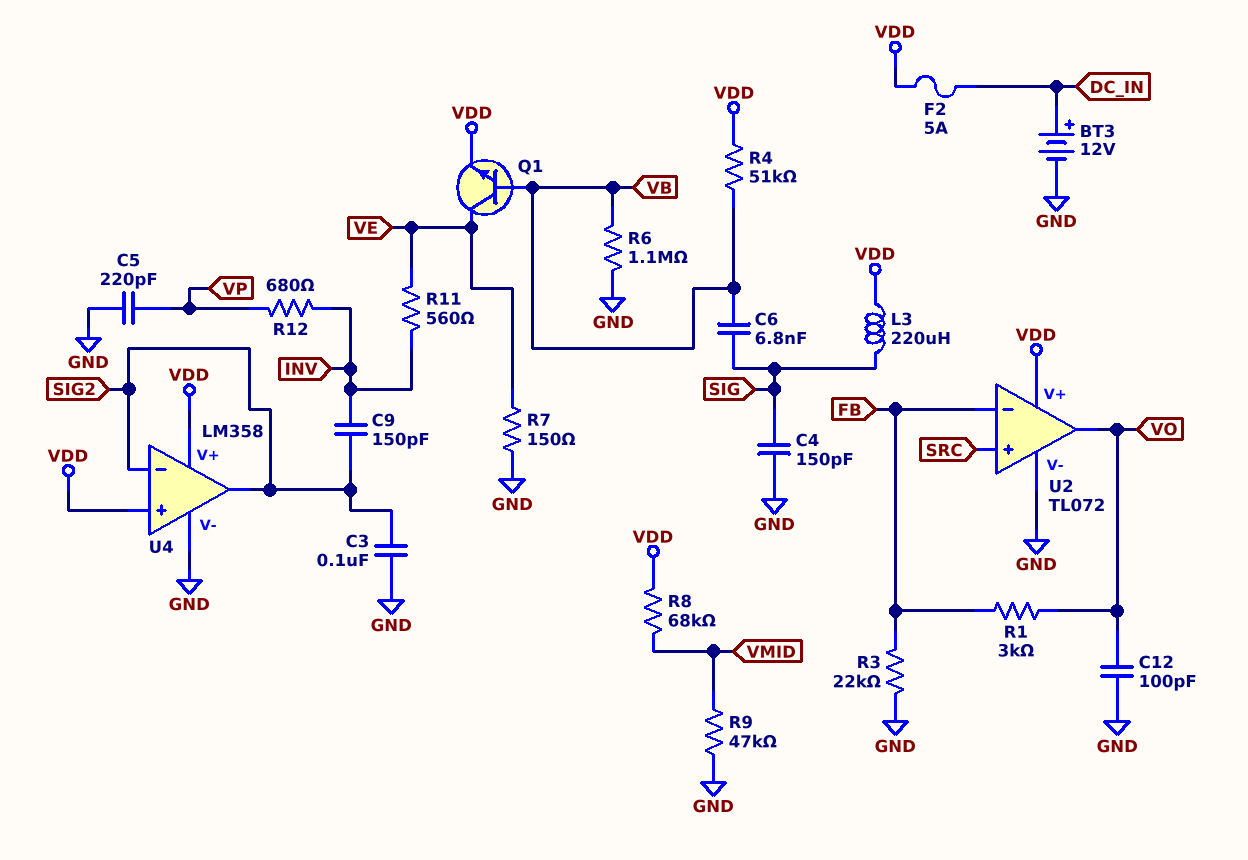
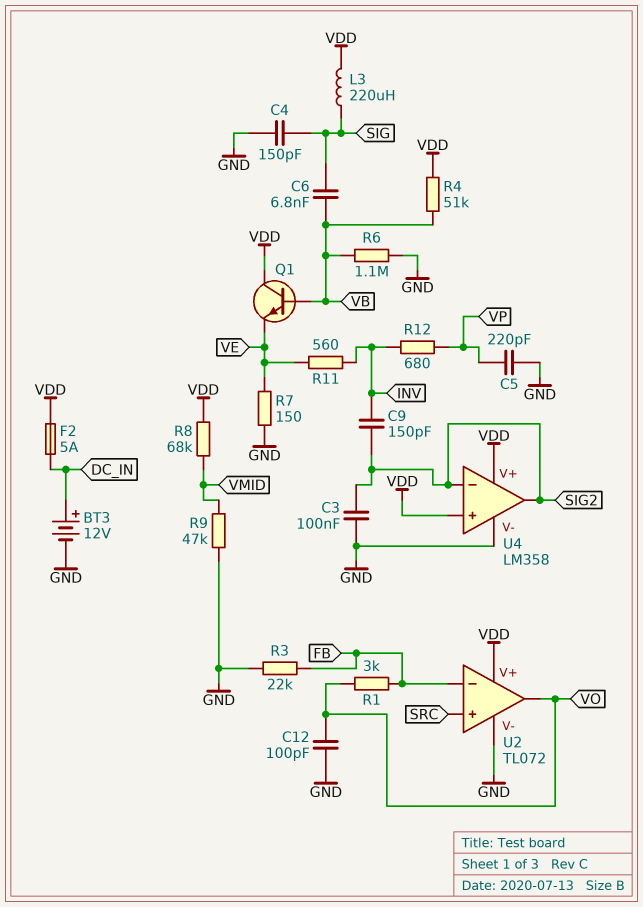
Q1: NPN (B VB, C VE, E VDD) -> NPN (B VB, C VDD, E VE)

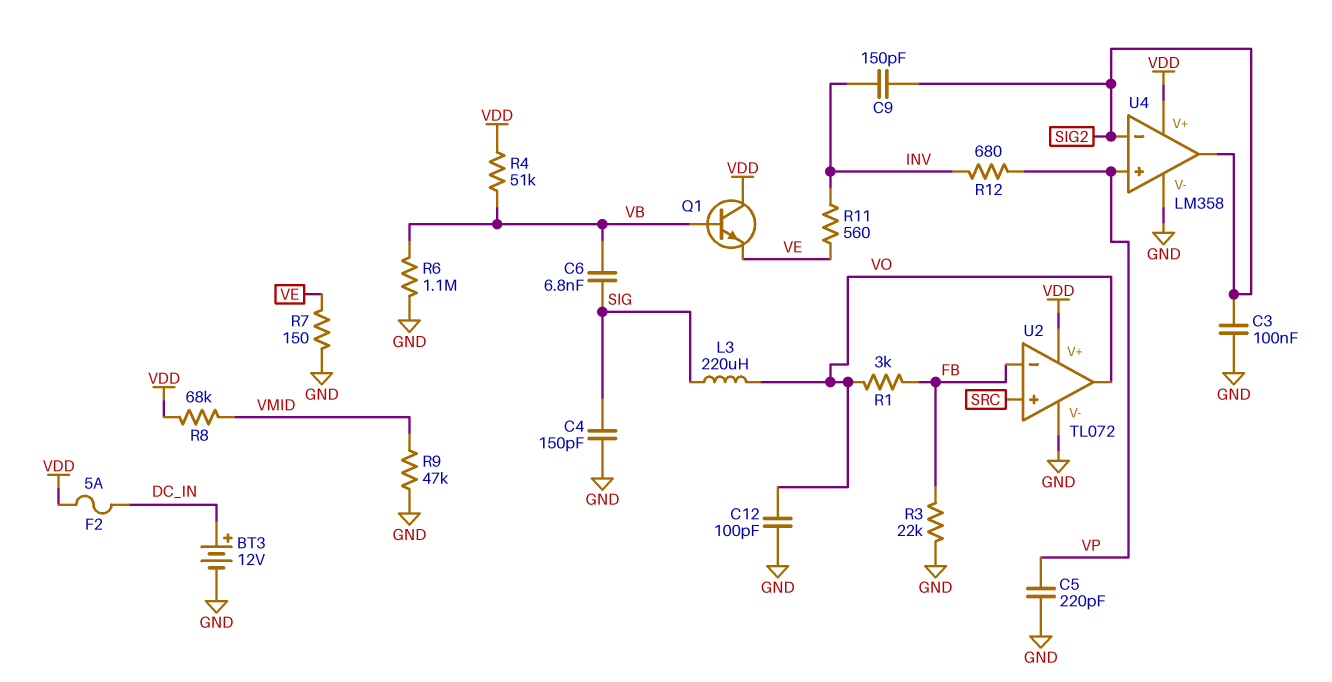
L3: 220uH (SIG, VDD) -> 220uH (SIG, VO)
U4 pin in+: VDD -> VP

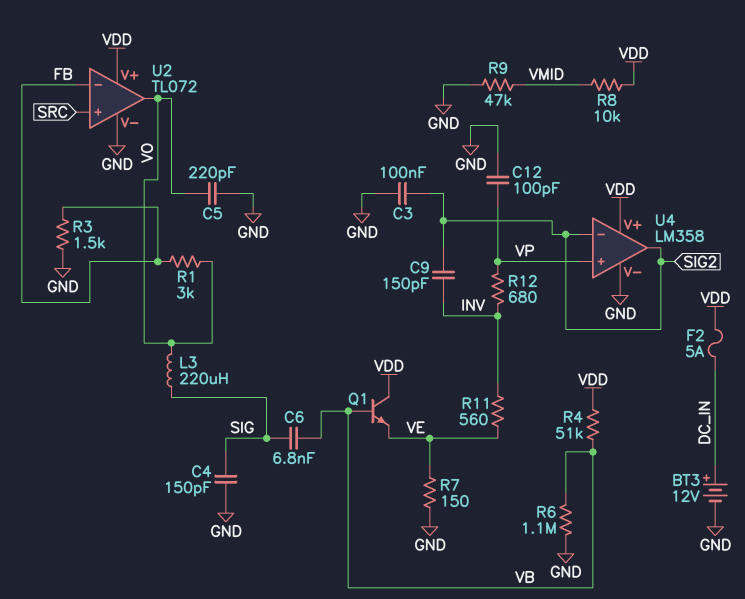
C5: 220pF (GND, VP) -> 220pF (GND, VO)
C12: 100pF (GND, VO) -> 100pF (GND, VP)
R3: 22k (FB, GND) -> 1.5k (FB, GND)
R8: 68k (VDD, VMID) -> 10k (VDD, VMID)

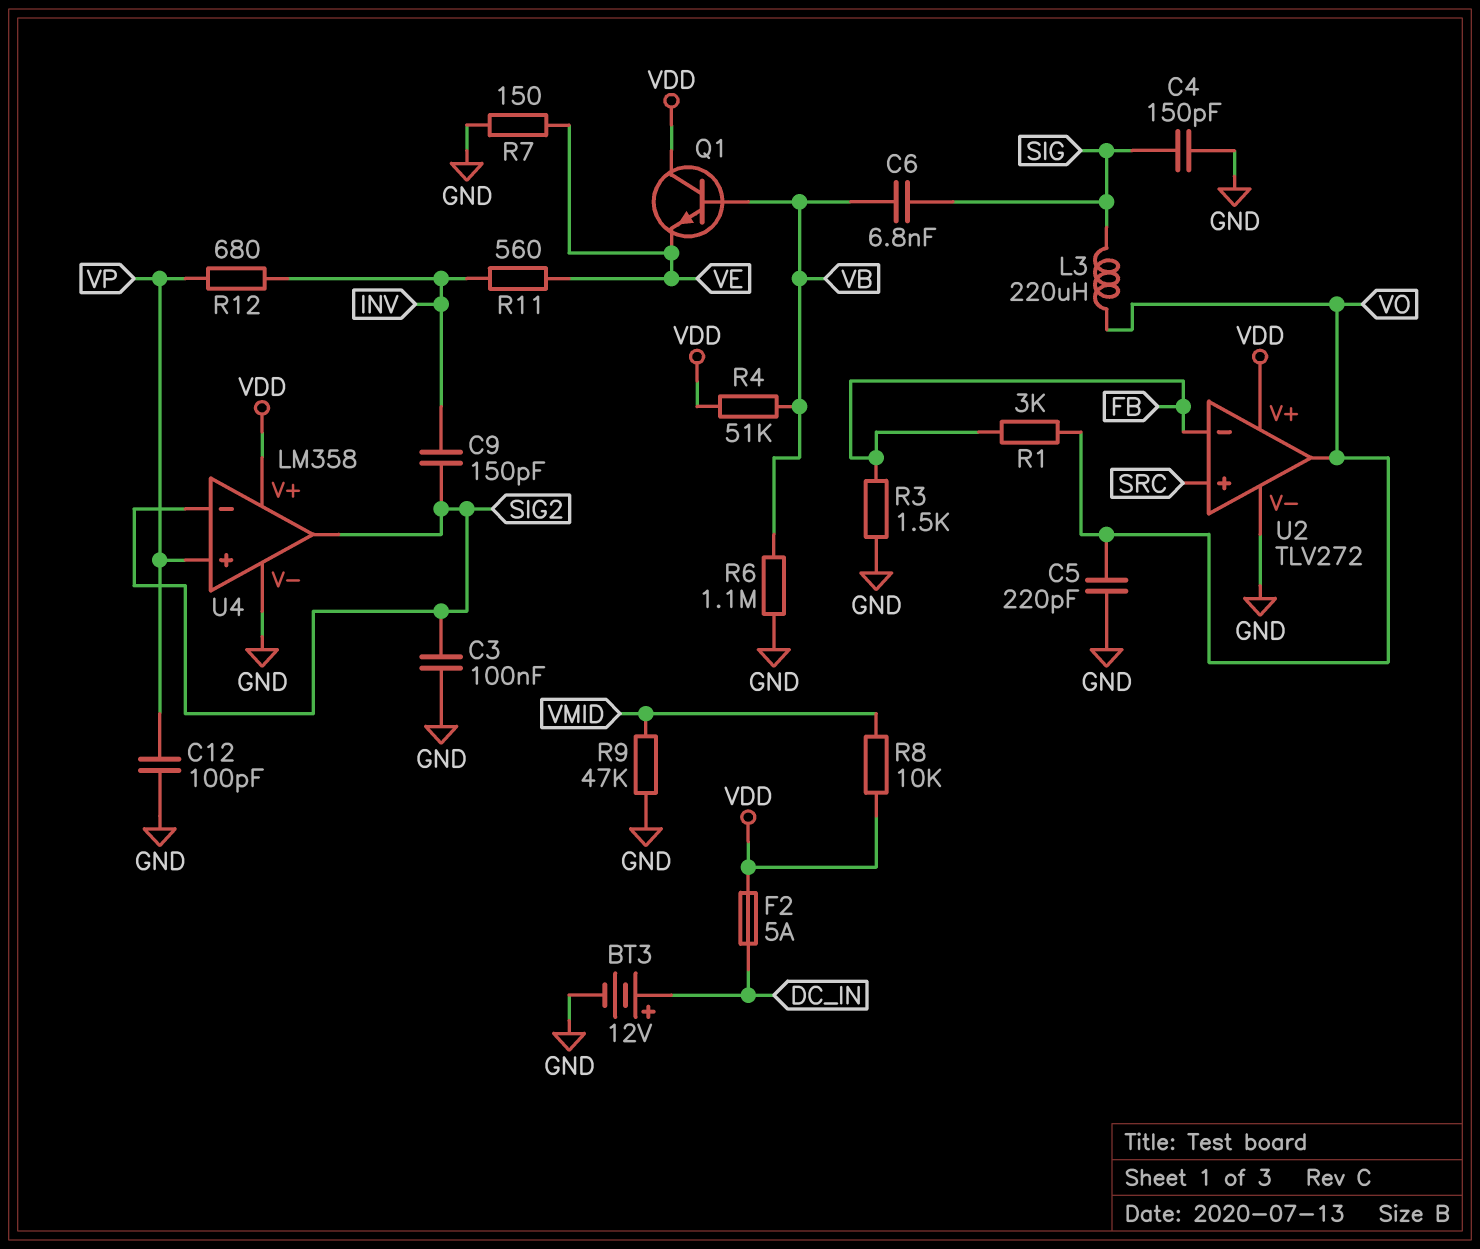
U2: TL072 -> TLV272

